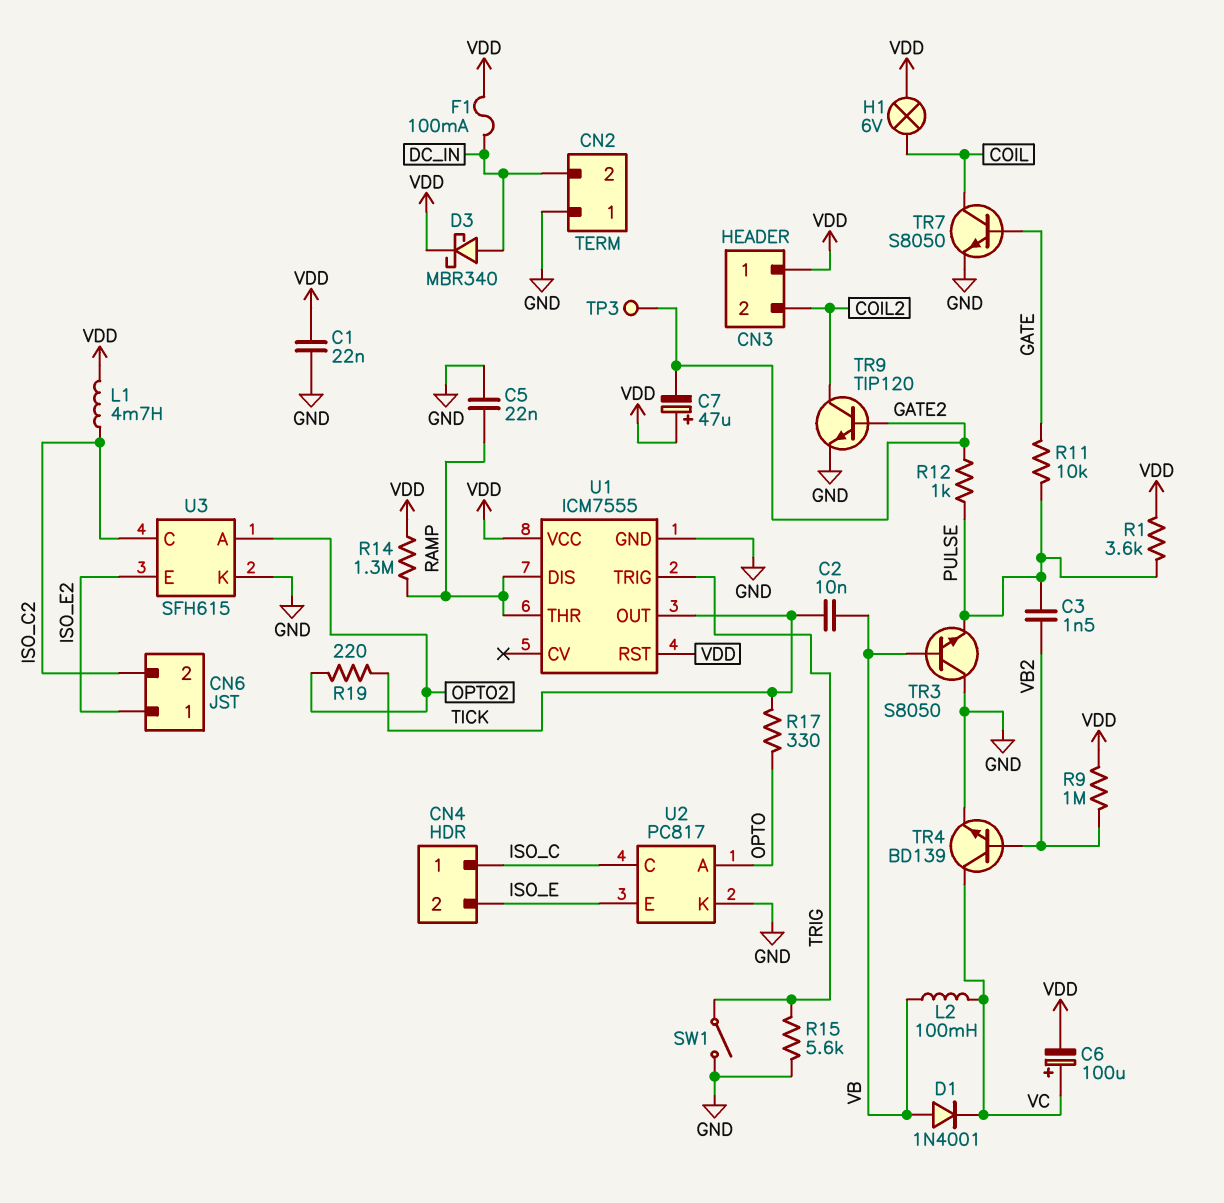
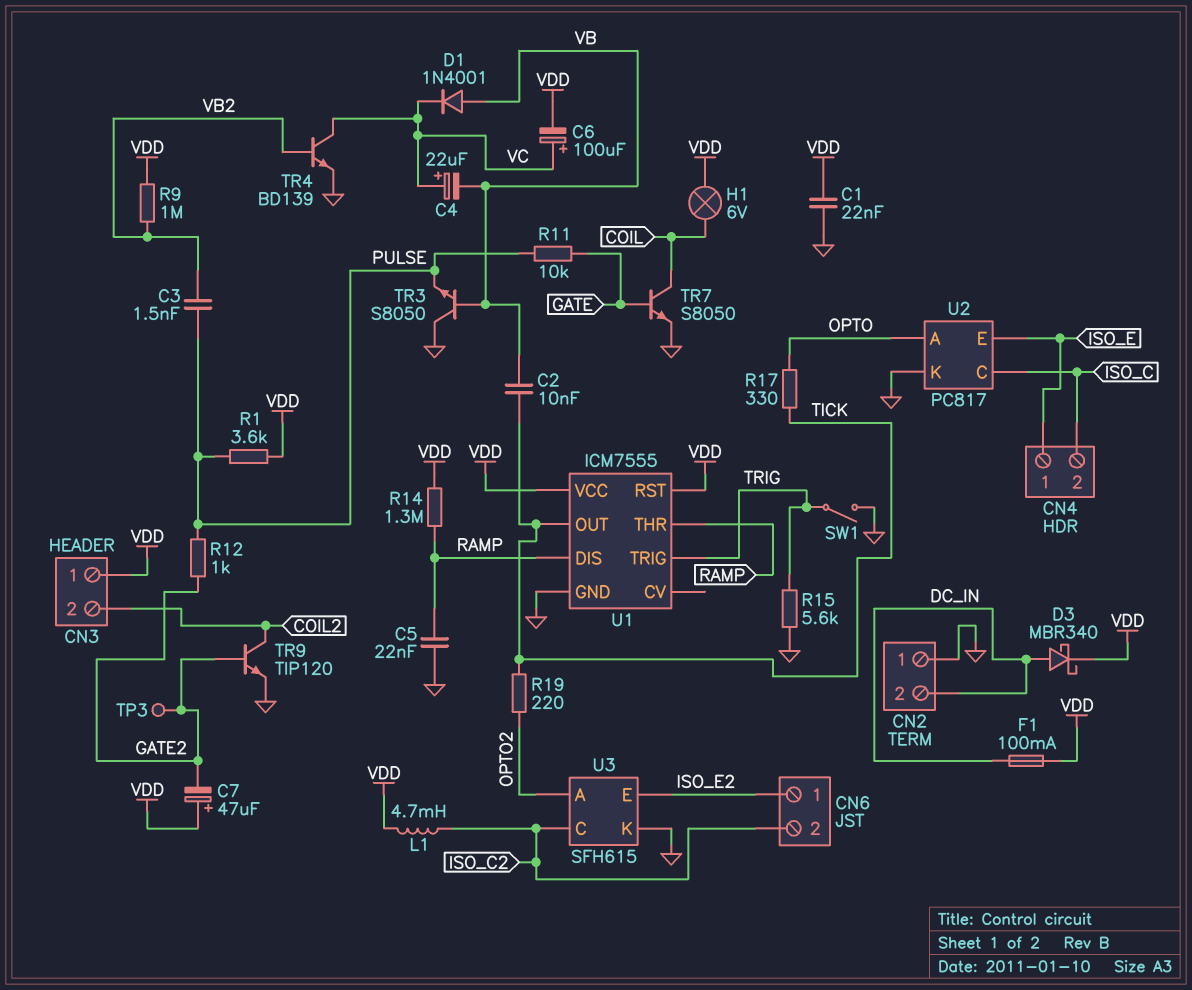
C4: none -> 22uF (plus VC, minus VB)
CN4 pin 1: ISO_C -> ISO_E
CN4 pin 2: ISO_E -> ISO_C
L2: 100mH (VB, VC) -> none

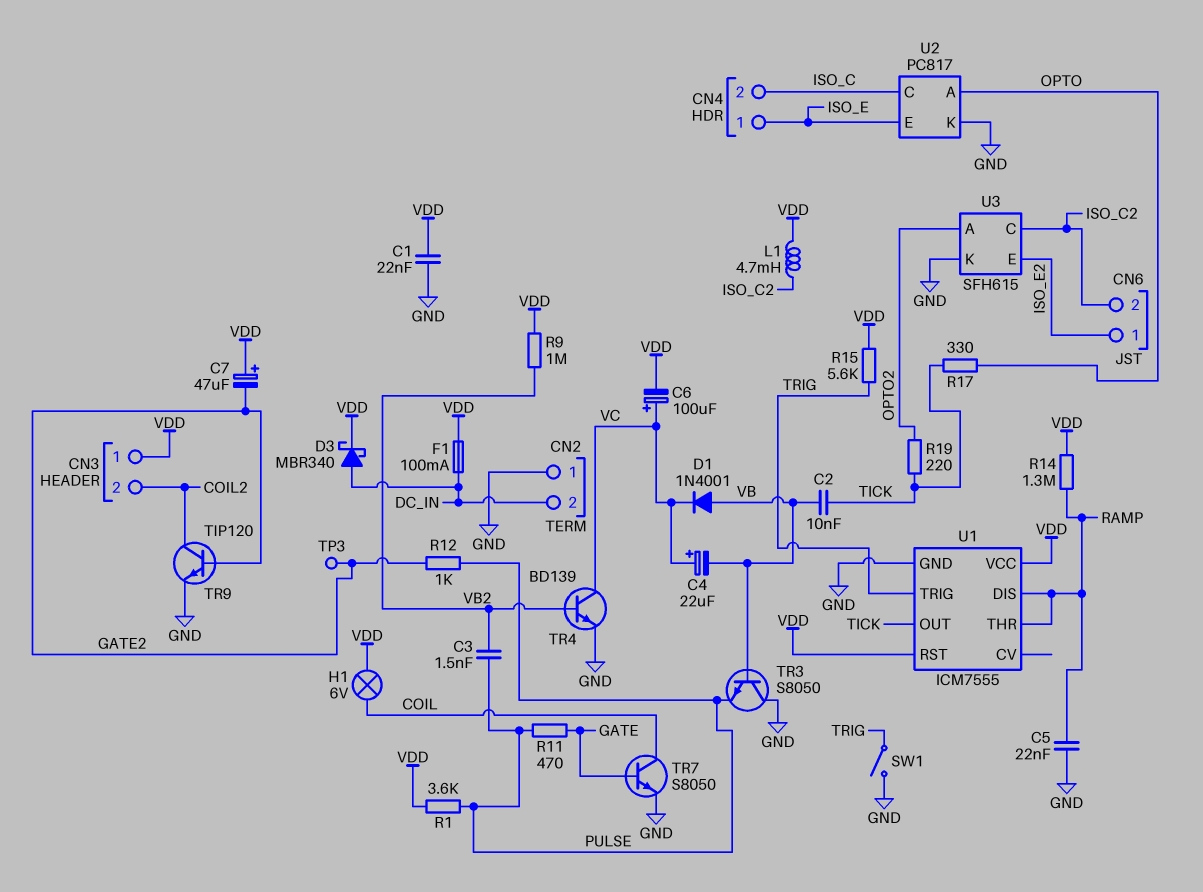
R11: 10k (GATE, PULSE) -> 470 (GATE, PULSE)
R15: 5.6k (GND, TRIG) -> 5.6k (TRIG, VDD)

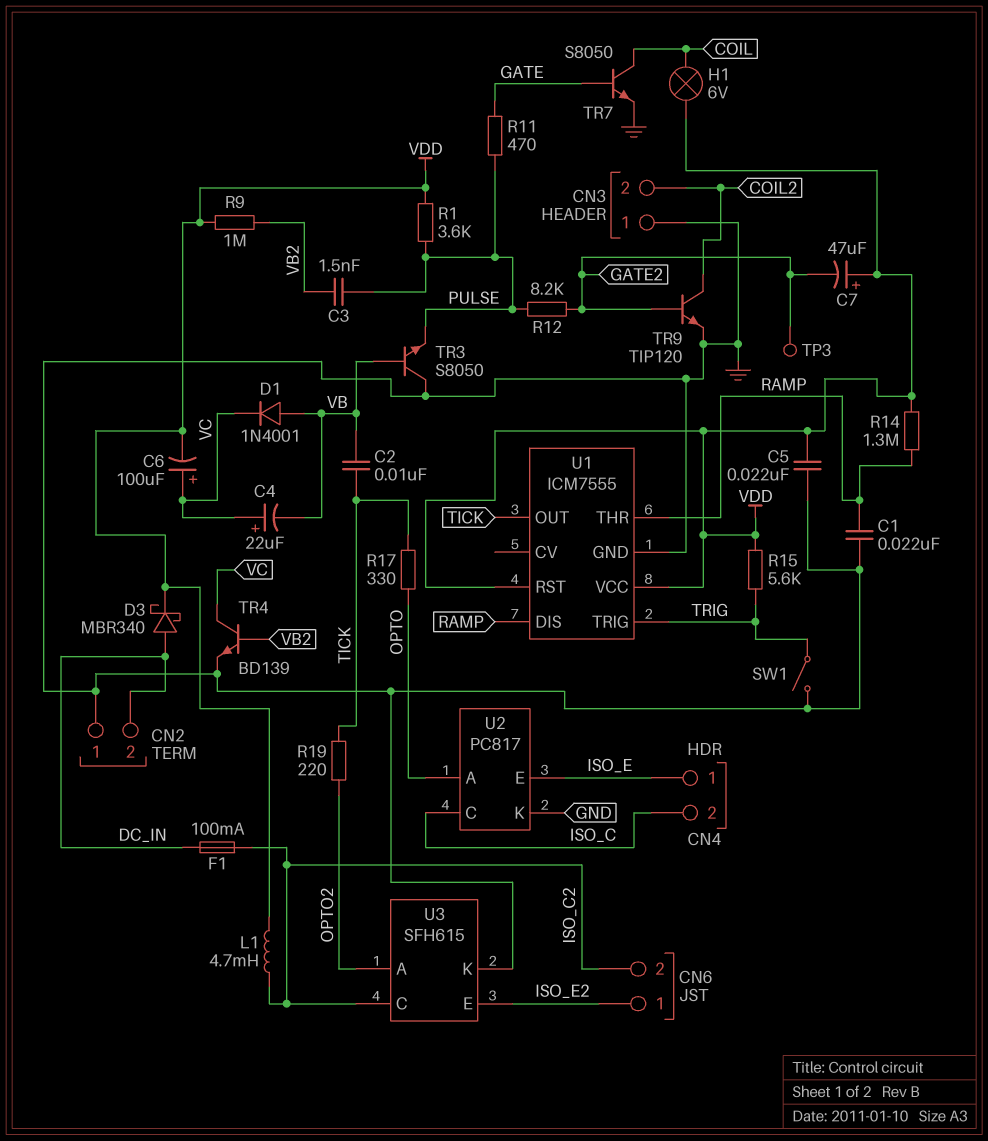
C1: 22nF (GND, VDD) -> 22nF (GND, RAMP)
C5: 22nF (GND, RAMP) -> 22nF (GND, VDD)
CN3 pin 1: VDD -> GND
F1: 100mA (DC_IN, VDD) -> 100mA (DC_IN, ISO_C2)
R12: 1k (GATE2, PULSE) -> 8.2k (GATE2, PULSE)

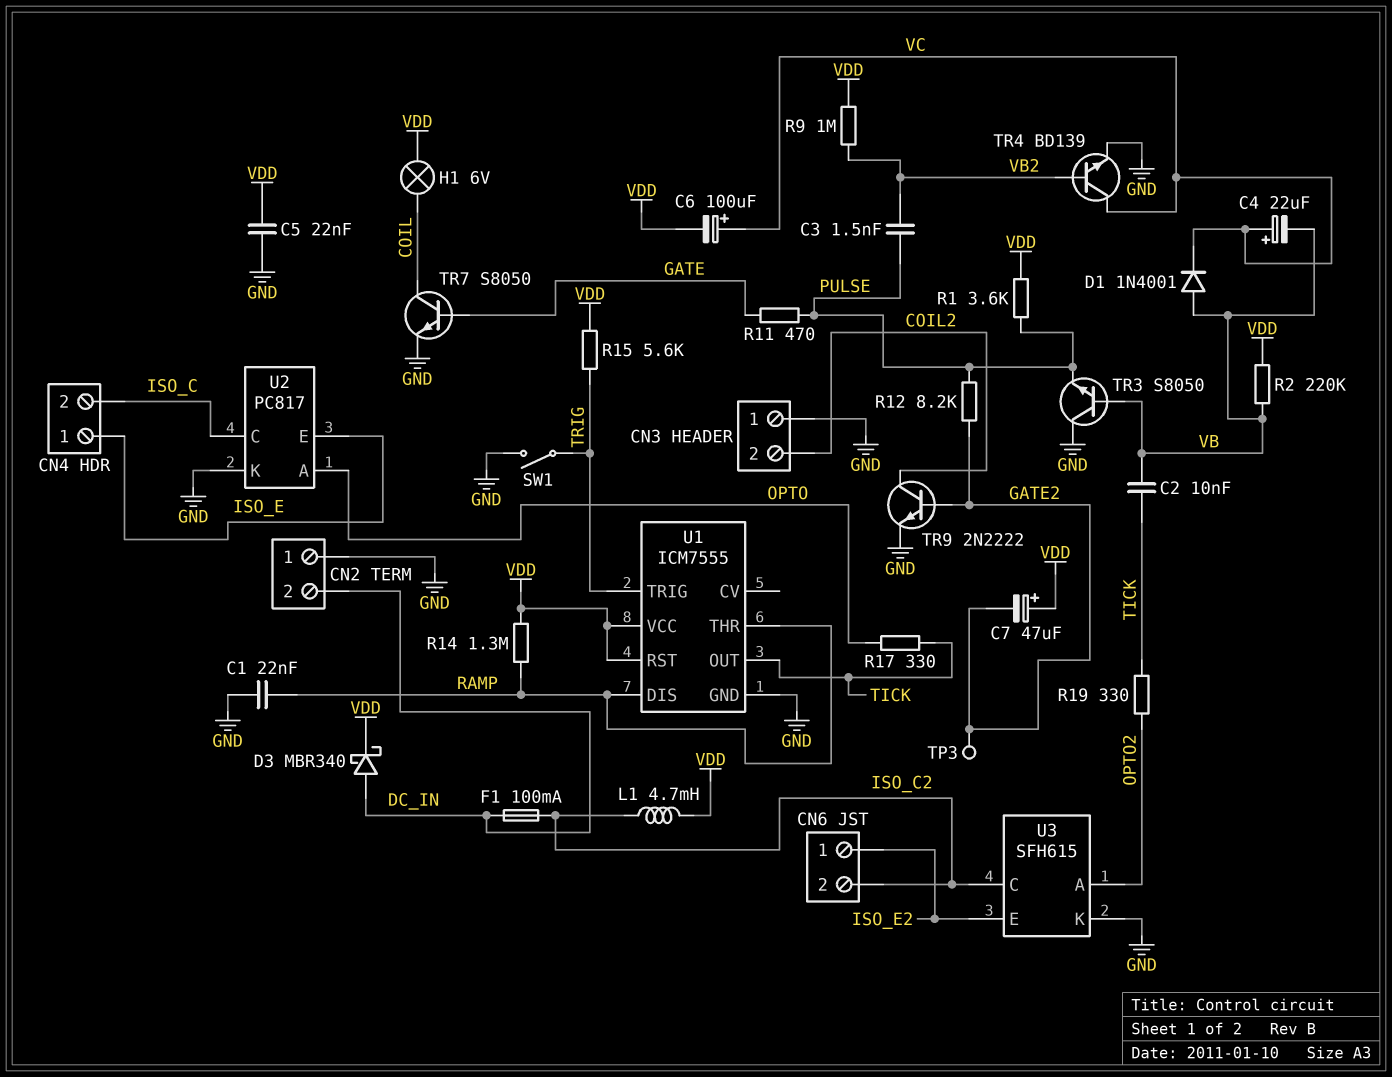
R2: none -> 220k (VB, VDD)
R19: 220 (OPTO2, TICK) -> 330 (OPTO2, TICK)
TR9: NPN TIP120 (B GATE2, C COIL2, E GND) -> NPN 2N2222 (B GATE2, C COIL2, E GND)

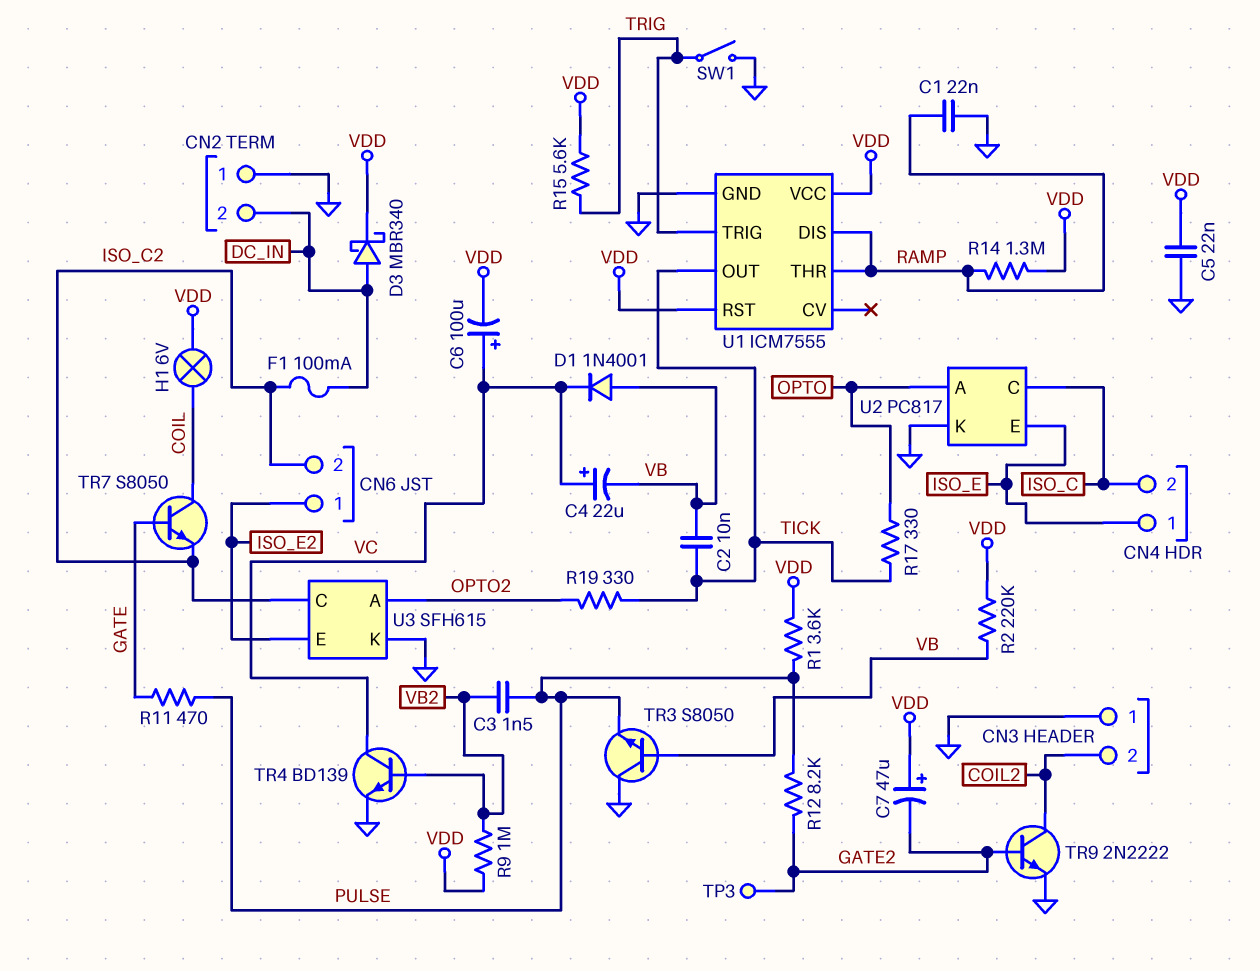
L1: 4.7mH (ISO_C2, VDD) -> none
TR7: NPN S8050 (B GATE, C COIL, E GND) -> NPN S8050 (B GATE, C COIL, E ISO_C2)

